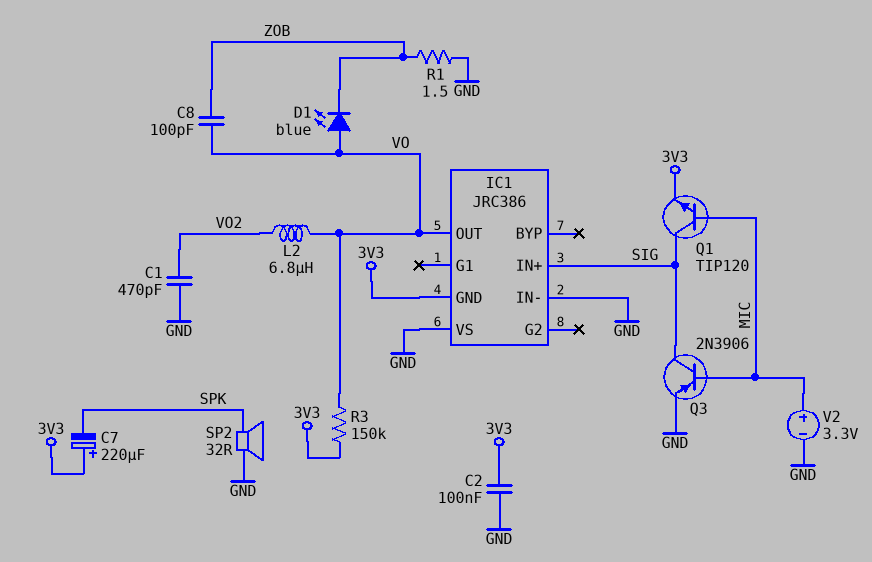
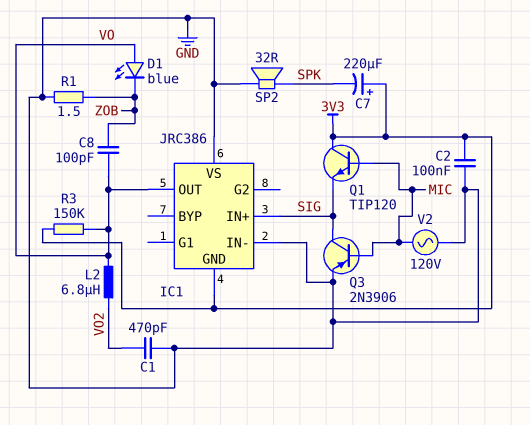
Q1: NPN TIP120 (B MIC, C SIG, E 3V3) -> NPN TIP120 (B MIC, C 3V3, E SIG)
V2: 3.3V (plus MIC, minus GND) -> AC 120V (GND, MIC)

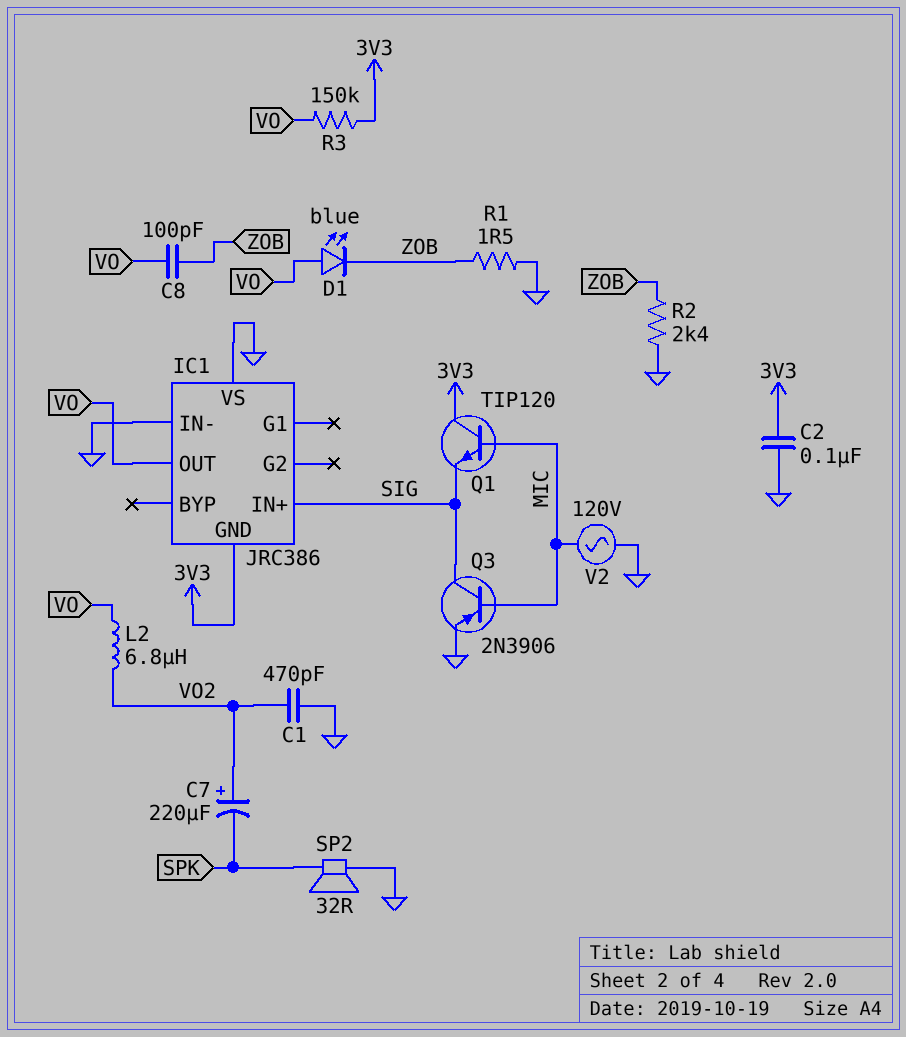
C7: 220uF (plus 3V3, minus SPK) -> 220uF (plus VO2, minus SPK)
R2: none -> 2.4k (GND, ZOB)

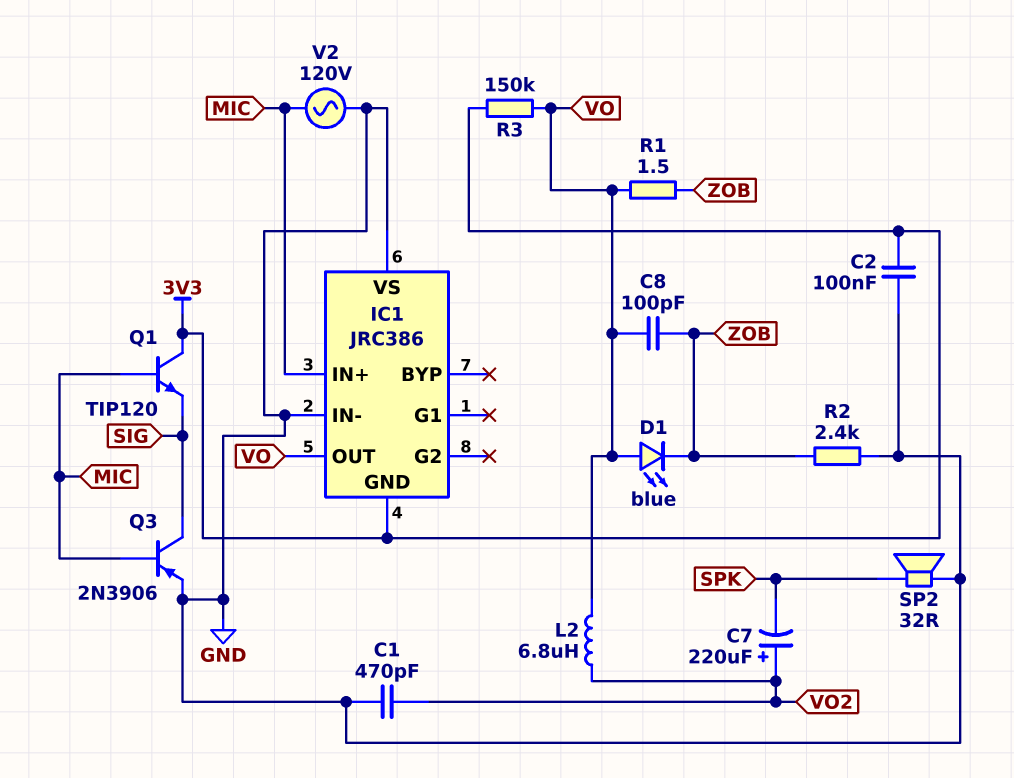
IC1 pin IN+: SIG -> MIC
R1: 1.5 (GND, ZOB) -> 1.5 (VO, ZOB)

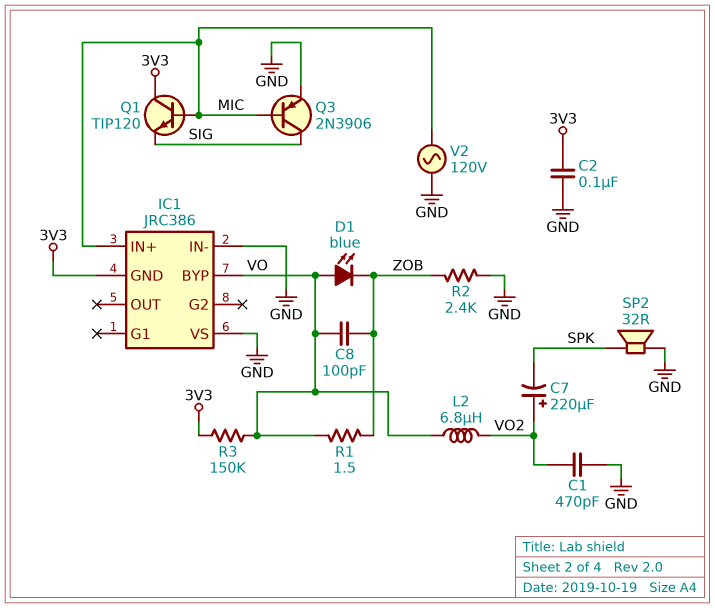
IC1 pin BYP: none -> VO
IC1 pin OUT: VO -> none

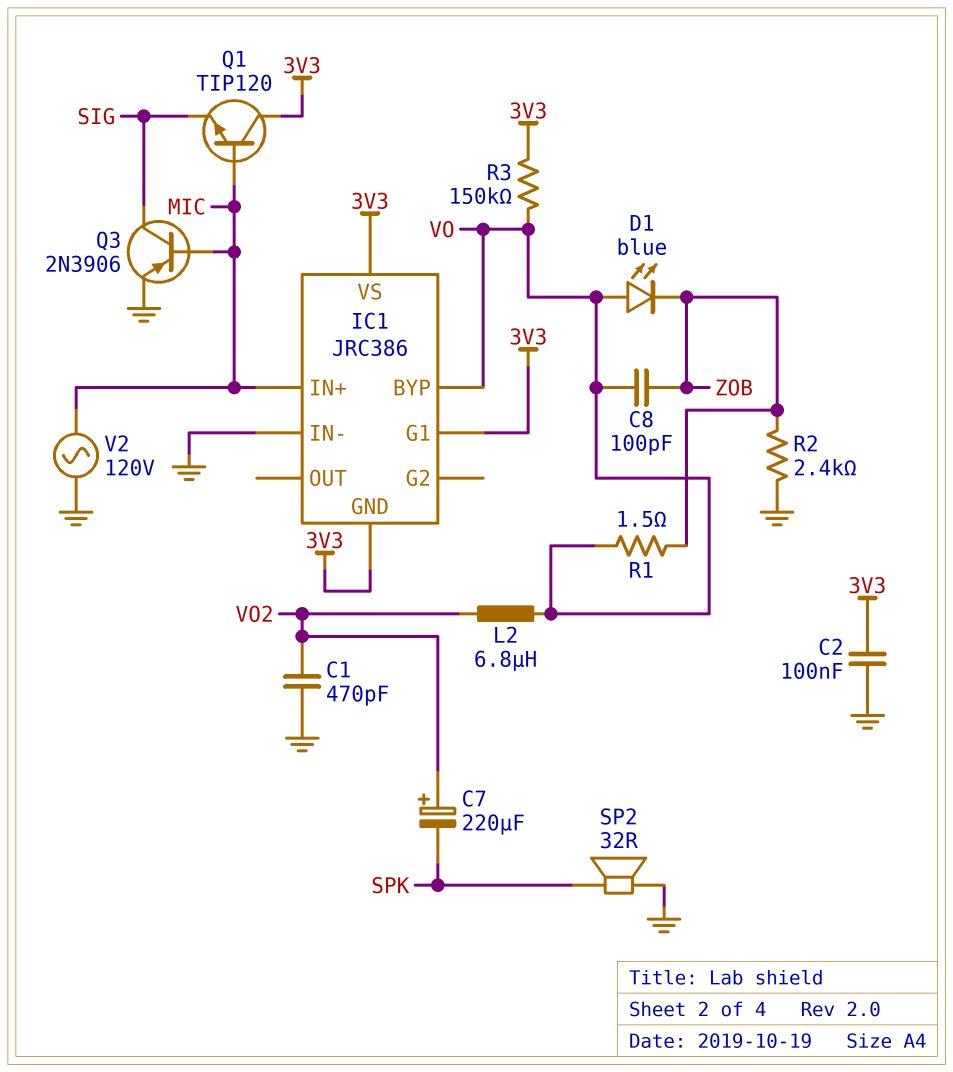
IC1 pin G1: none -> 3V3
IC1 pin VS: GND -> 3V3

